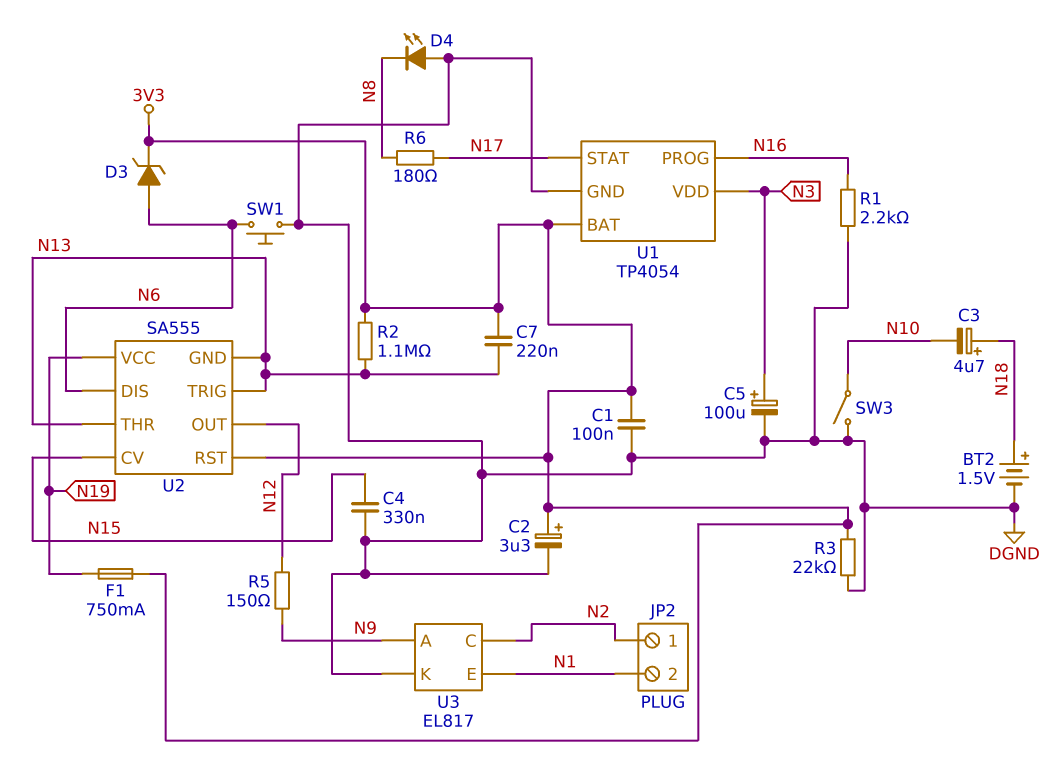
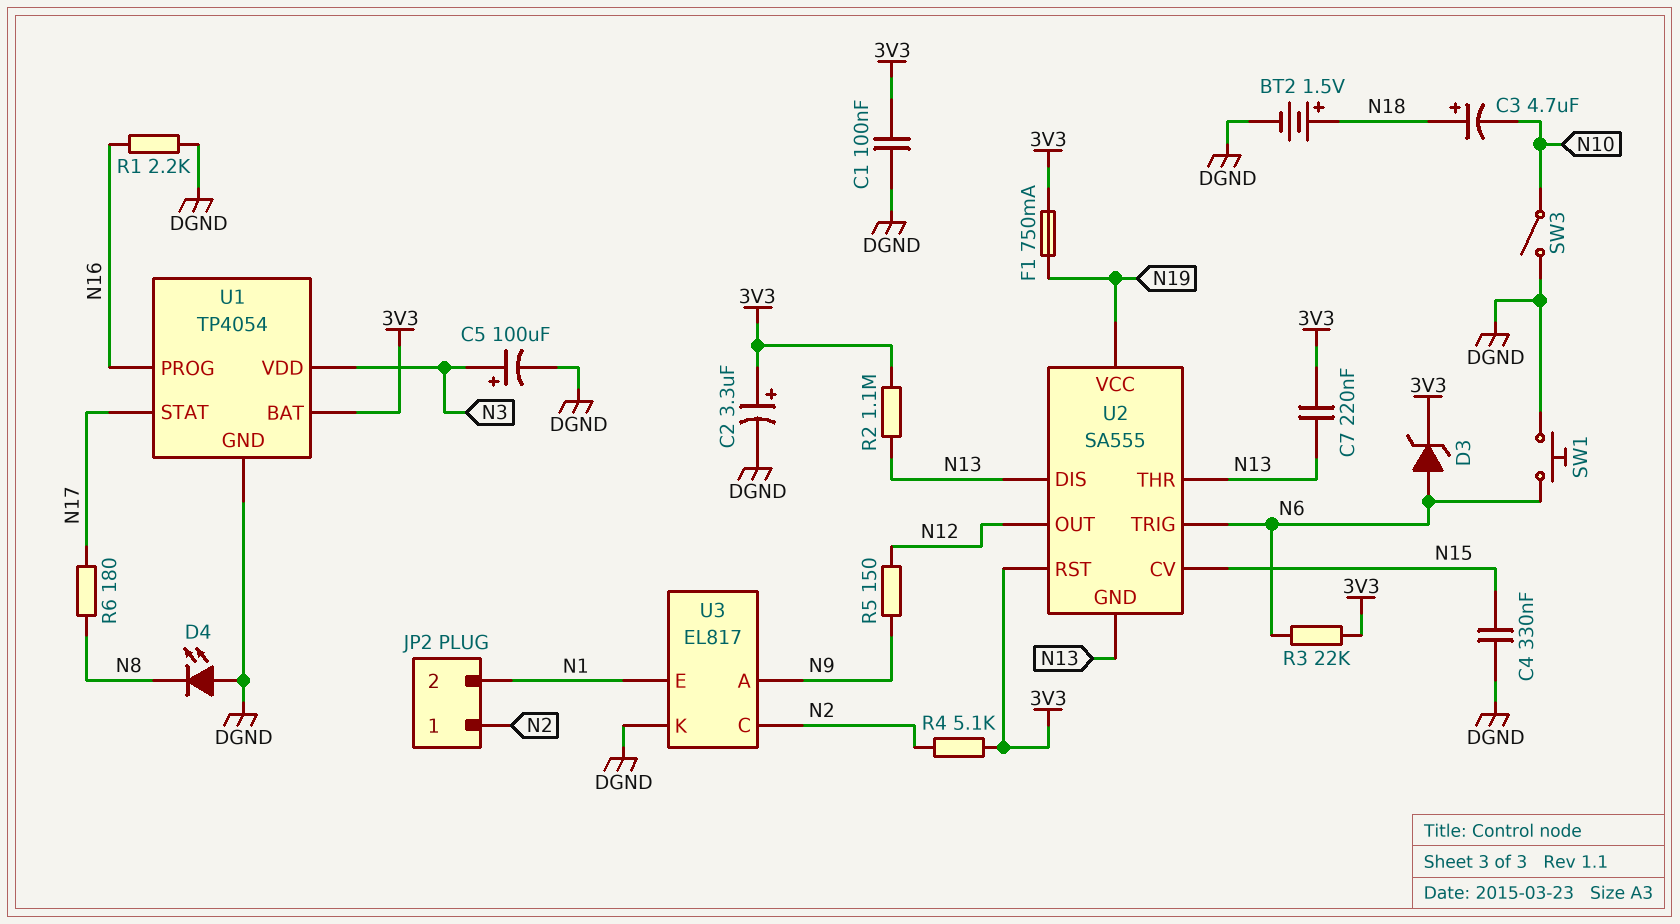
R3: 22k (3V3, DGND) -> 22k (3V3, N6)
R4: none -> 5.1k (3V3, N2)
U2 pin DIS: N6 -> N13
U2 pin TRIG: N13 -> N6

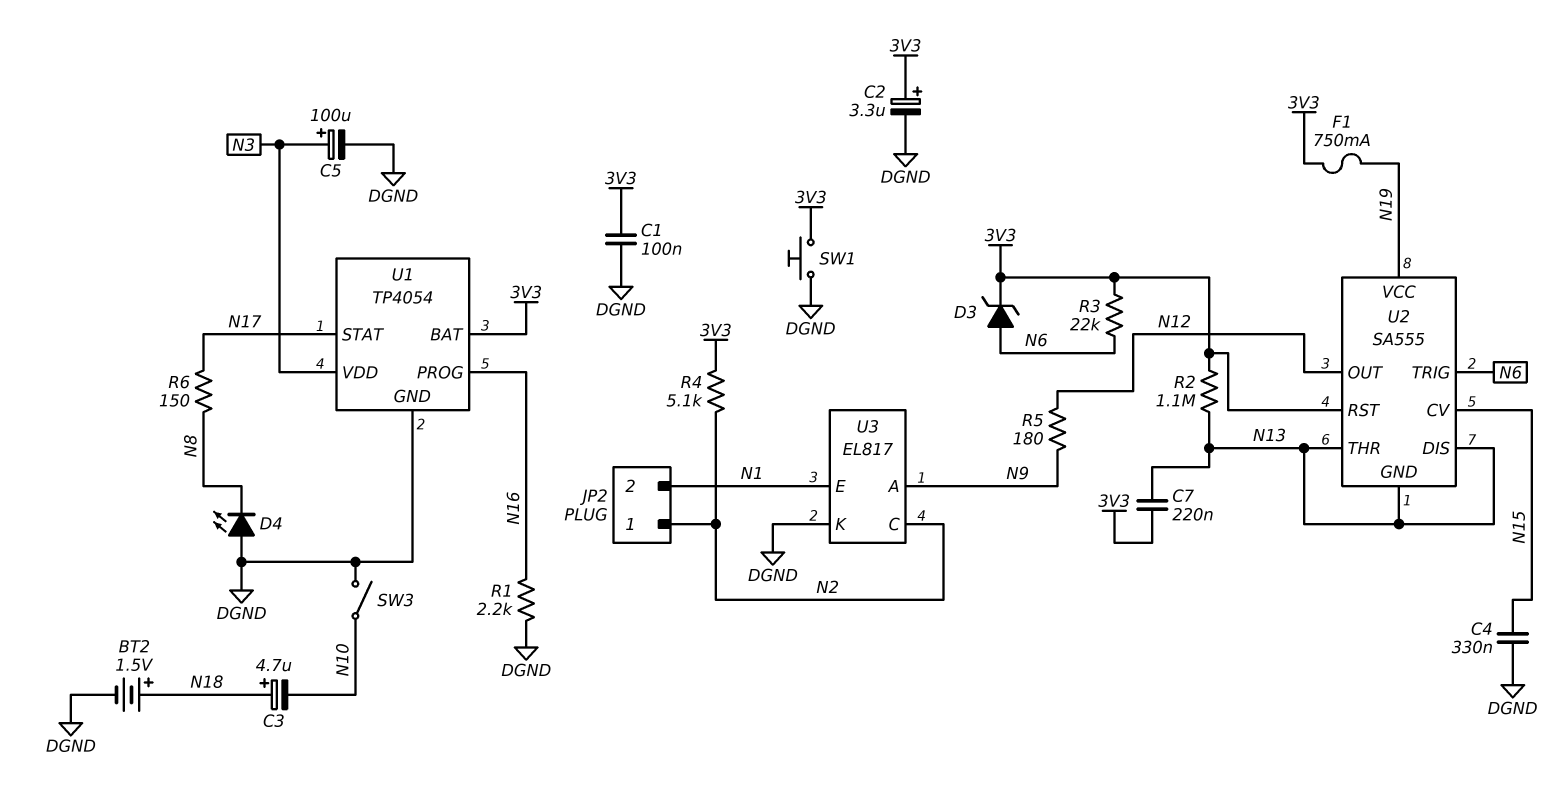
R5: 150 (N9, N12) -> 180 (N9, N12)
R6: 180 (N8, N17) -> 150 (N8, N17)
SW1: button (DGND, N6) -> button (3V3, DGND)

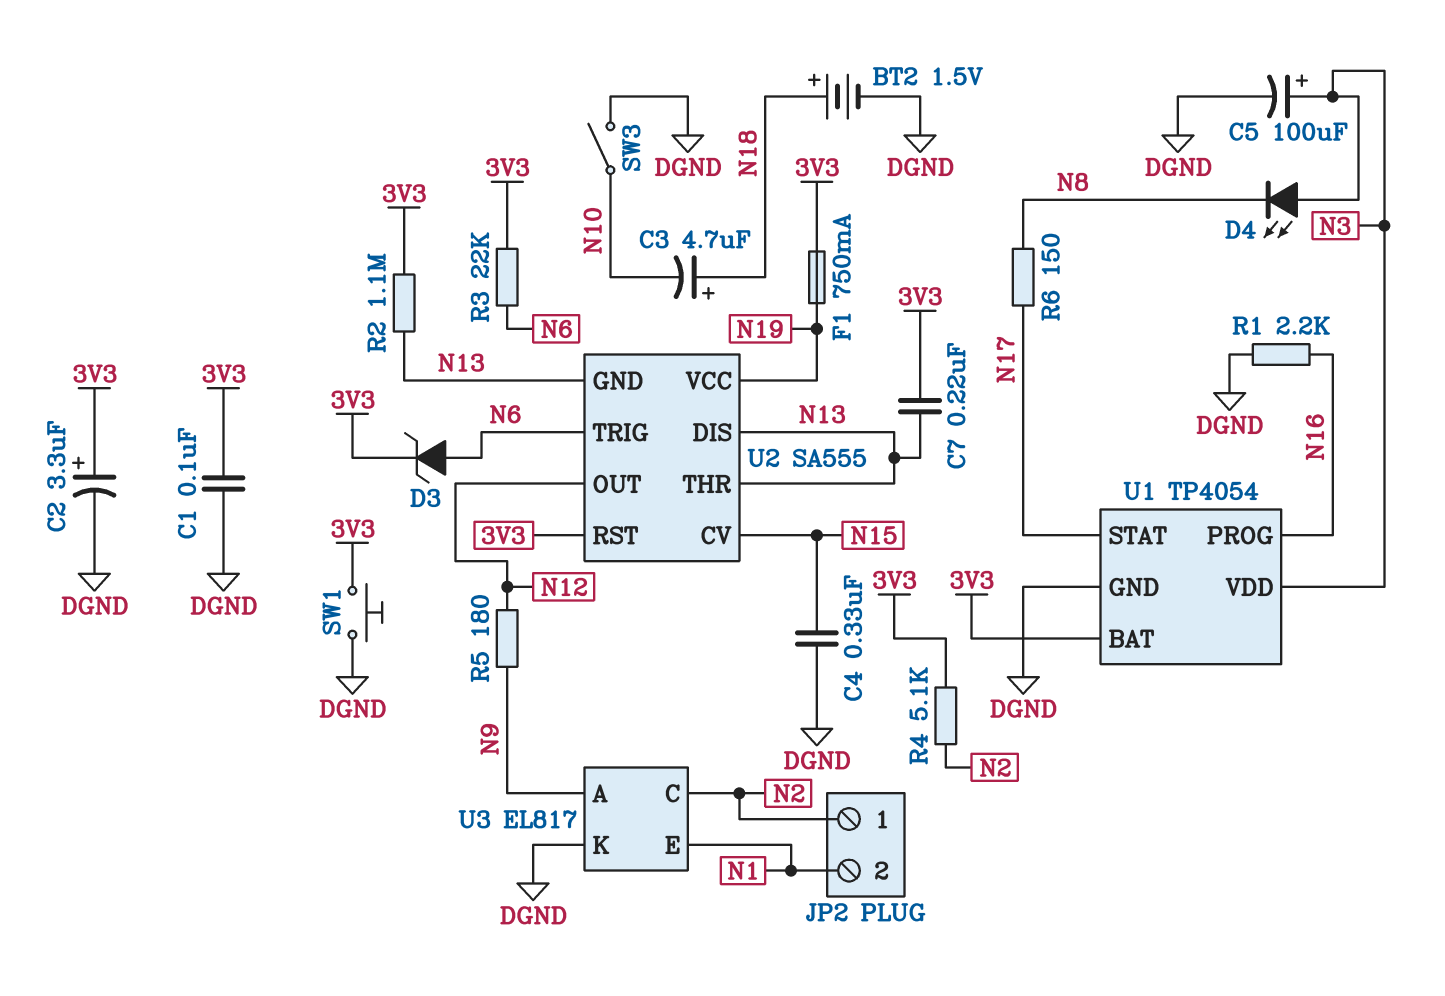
D4: LED (A DGND, K N8) -> LED (A N3, K N8)

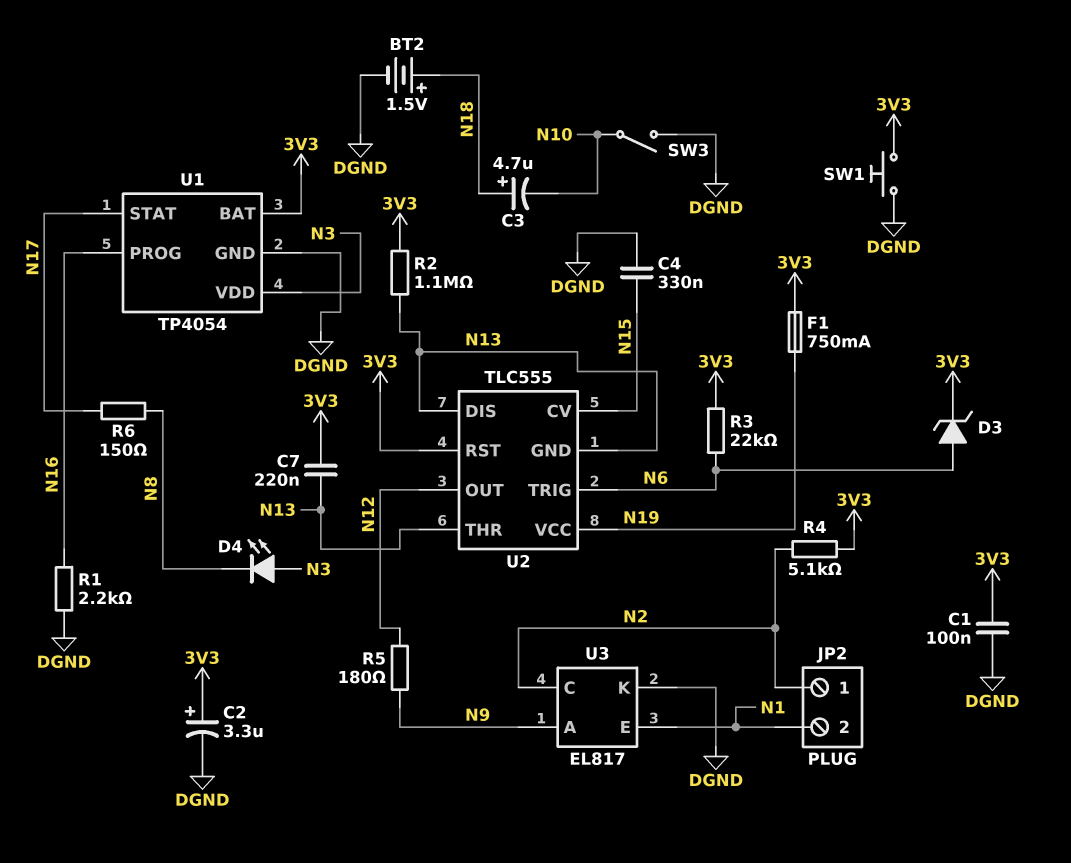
C5: 100uF (plus N3, minus DGND) -> none
U2: SA555 -> TLC555

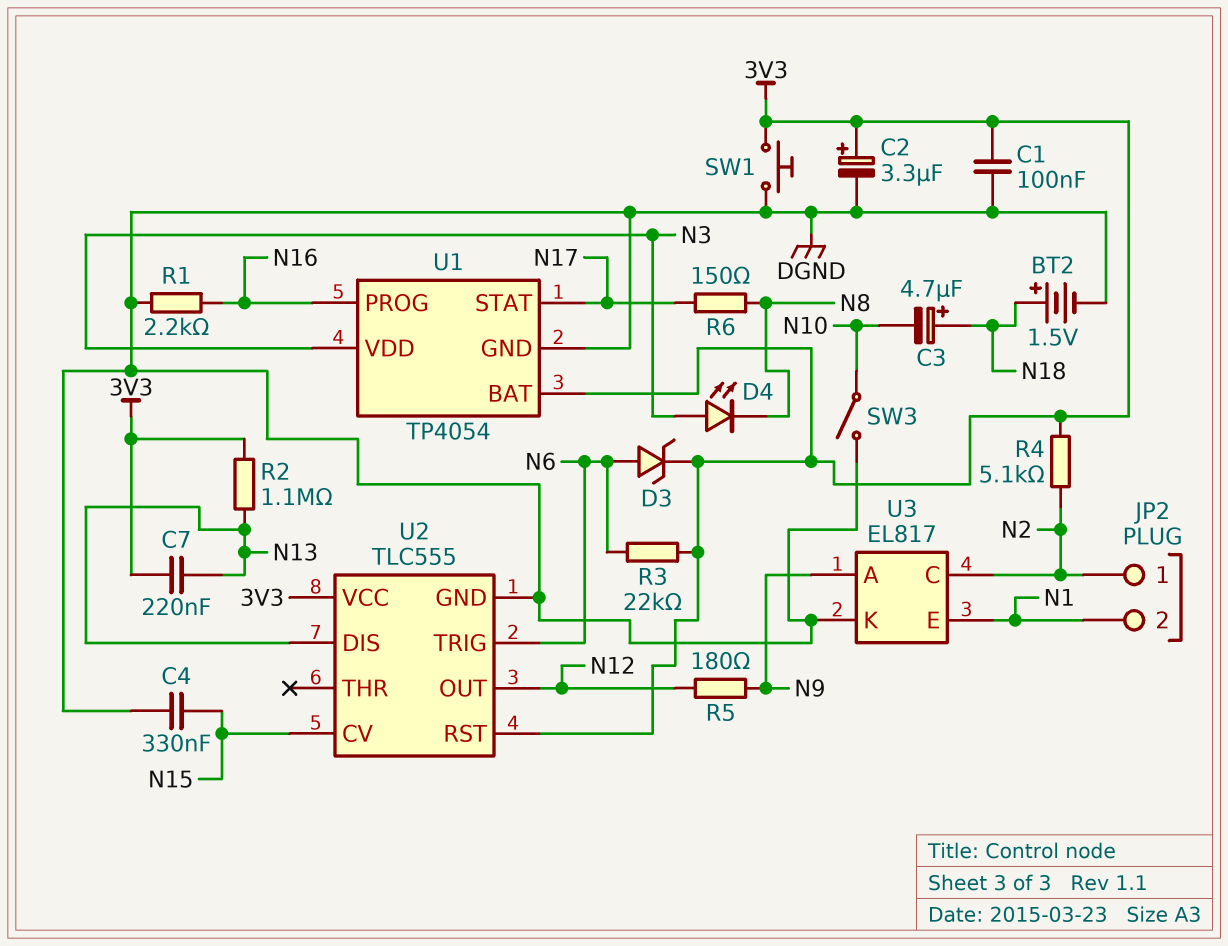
F1: 750mA (3V3, N19) -> none
U2 pin GND: N13 -> DGND
U2 pin THR: N13 -> none
U2 pin VCC: N19 -> 3V3

